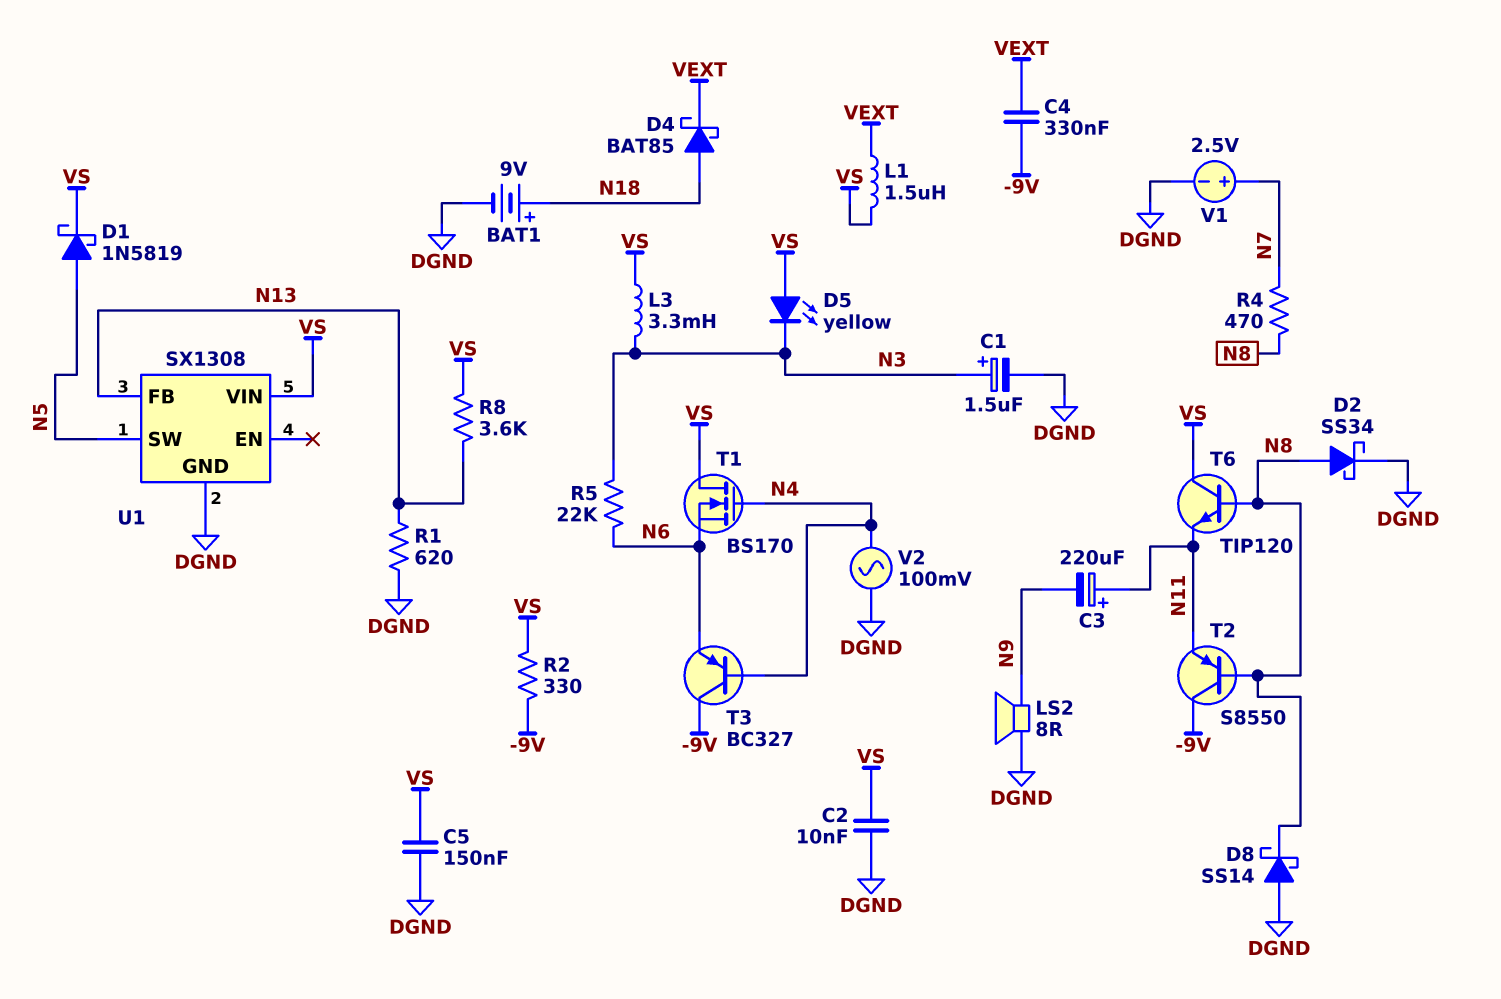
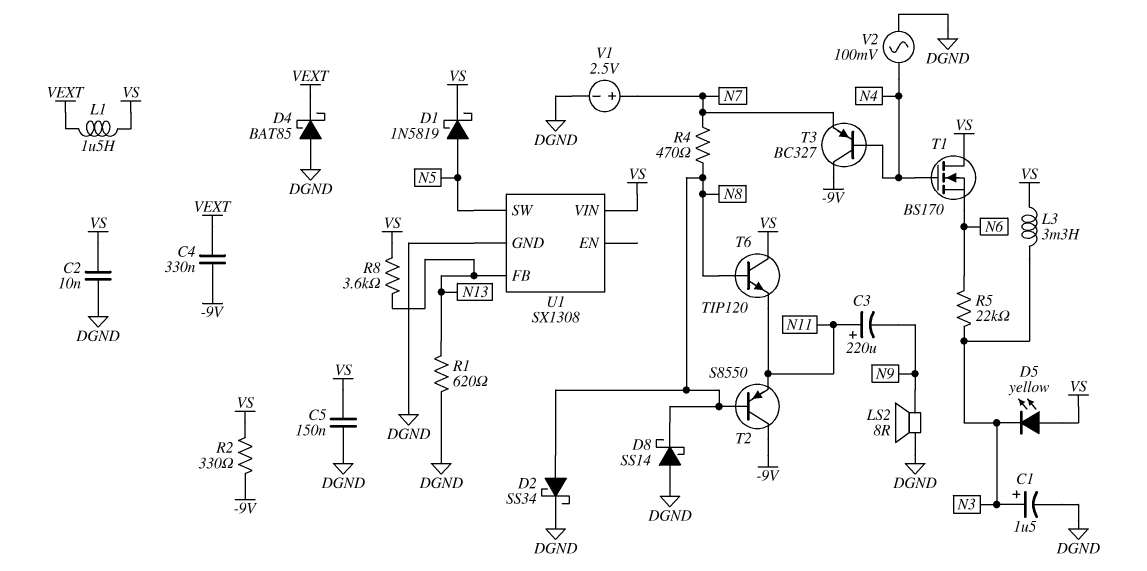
BAT1: 9V (plus N18, minus DGND) -> none
D4: schottky BAT85 (A N18, K VEXT) -> schottky BAT85 (A DGND, K VEXT)
T3: PNP BC327 (B N4, C -9V, E N6) -> PNP BC327 (B N4, C -9V, E N7)

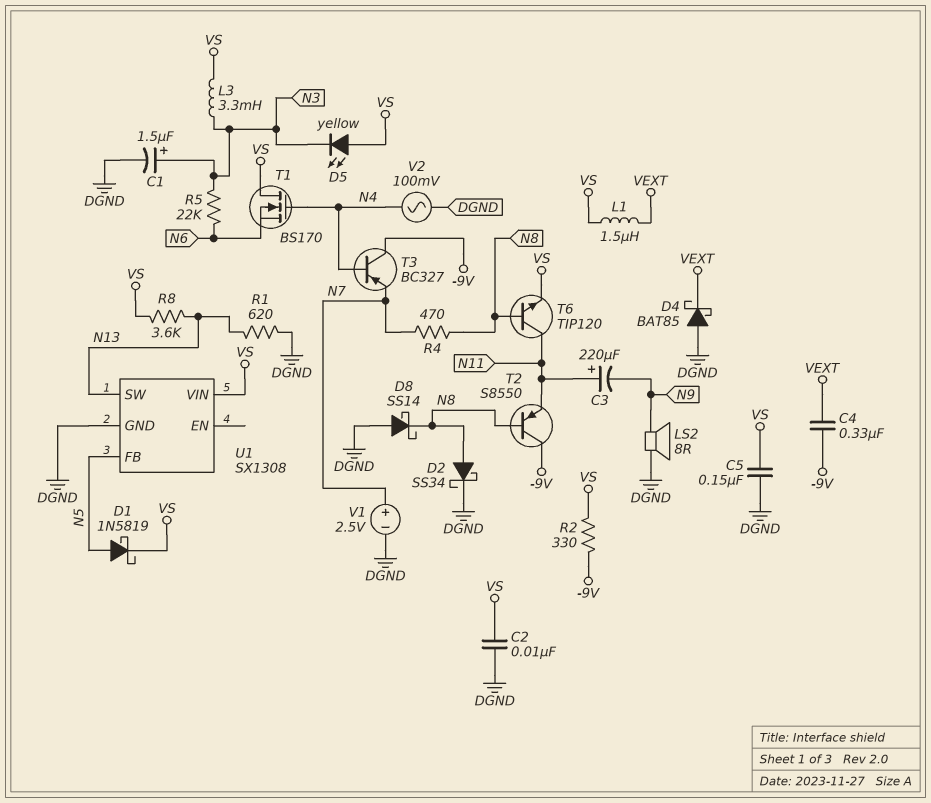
T6: NPN TIP120 (B N8, C VS, E N11) -> NPN TIP120 (B N8, C N11, E VS)
U1 pin FB: N13 -> N5
U1 pin SW: N5 -> N13

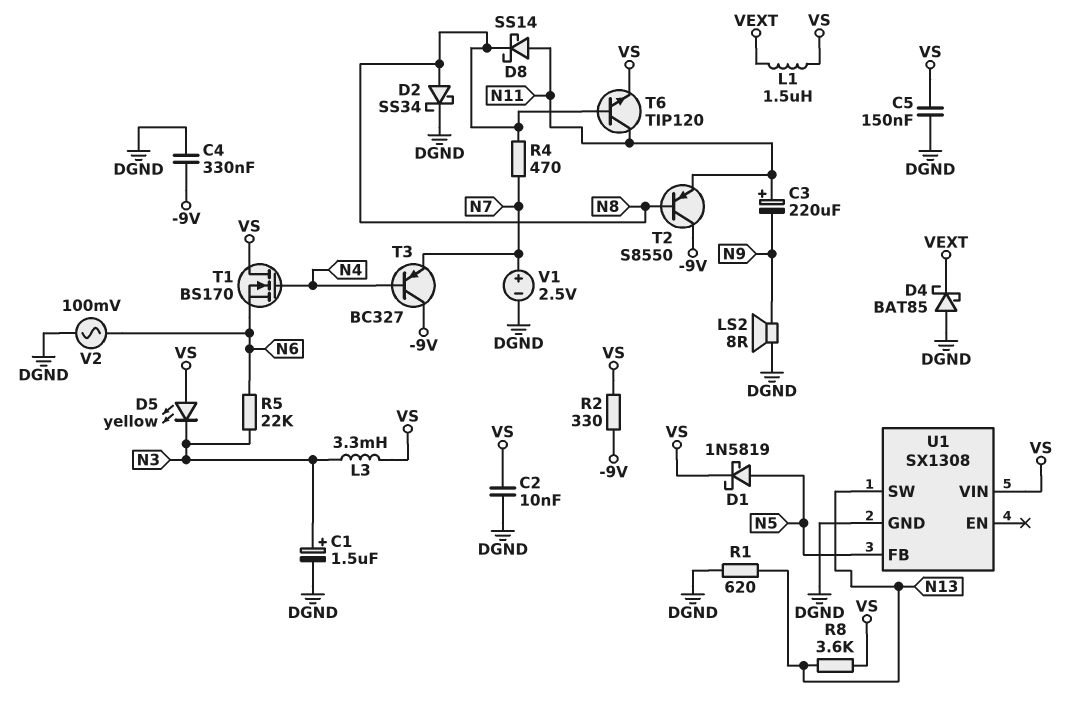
C4: 330nF (-9V, VEXT) -> 330nF (-9V, DGND)
D8: schottky SS14 (A DGND, K N8) -> schottky SS14 (A N11, K N8)
V2: AC 100mV (DGND, N4) -> AC 100mV (DGND, N6)

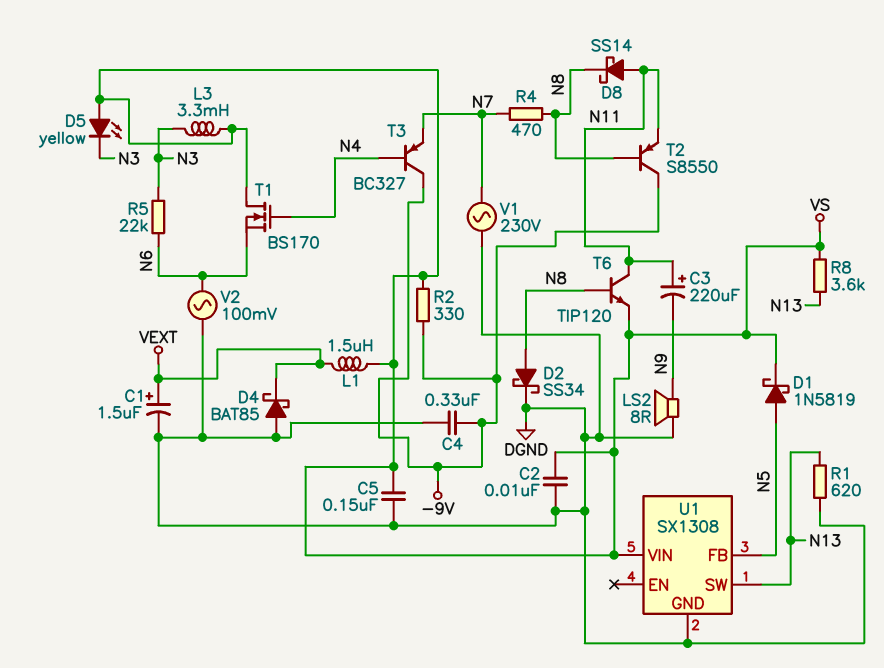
C1: 1.5uF (plus N3, minus DGND) -> 1.5uF (plus VEXT, minus DGND)
V1: 2.5V (plus N7, minus DGND) -> AC 230V (DGND, N7)

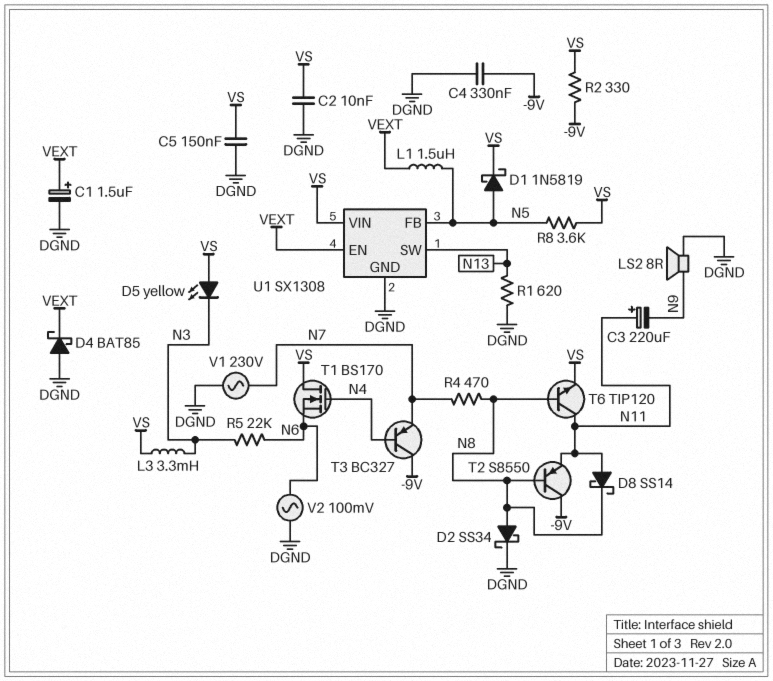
L1: 1.5uH (VEXT, VS) -> 1.5uH (N5, VEXT)
R8: 3.6k (N13, VS) -> 3.6k (N5, VS)
U1 pin EN: none -> VEXT

